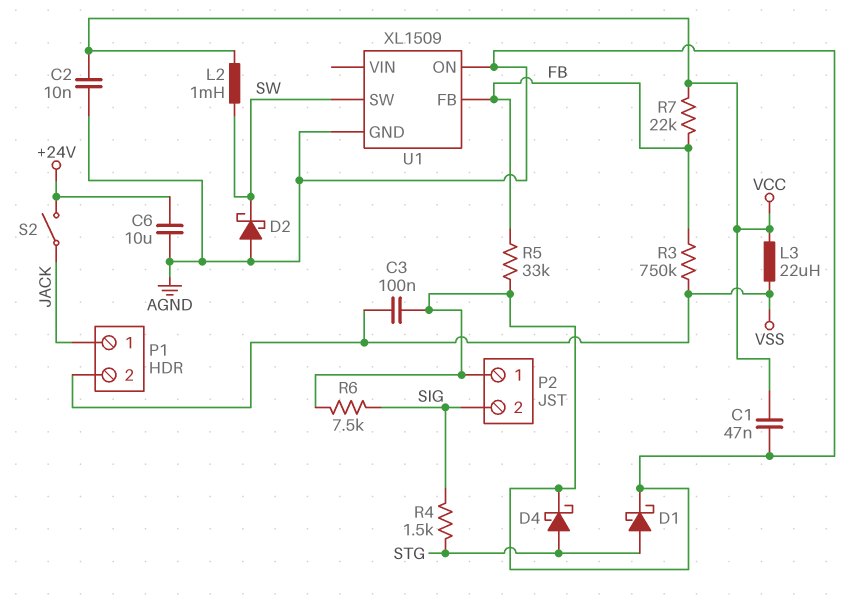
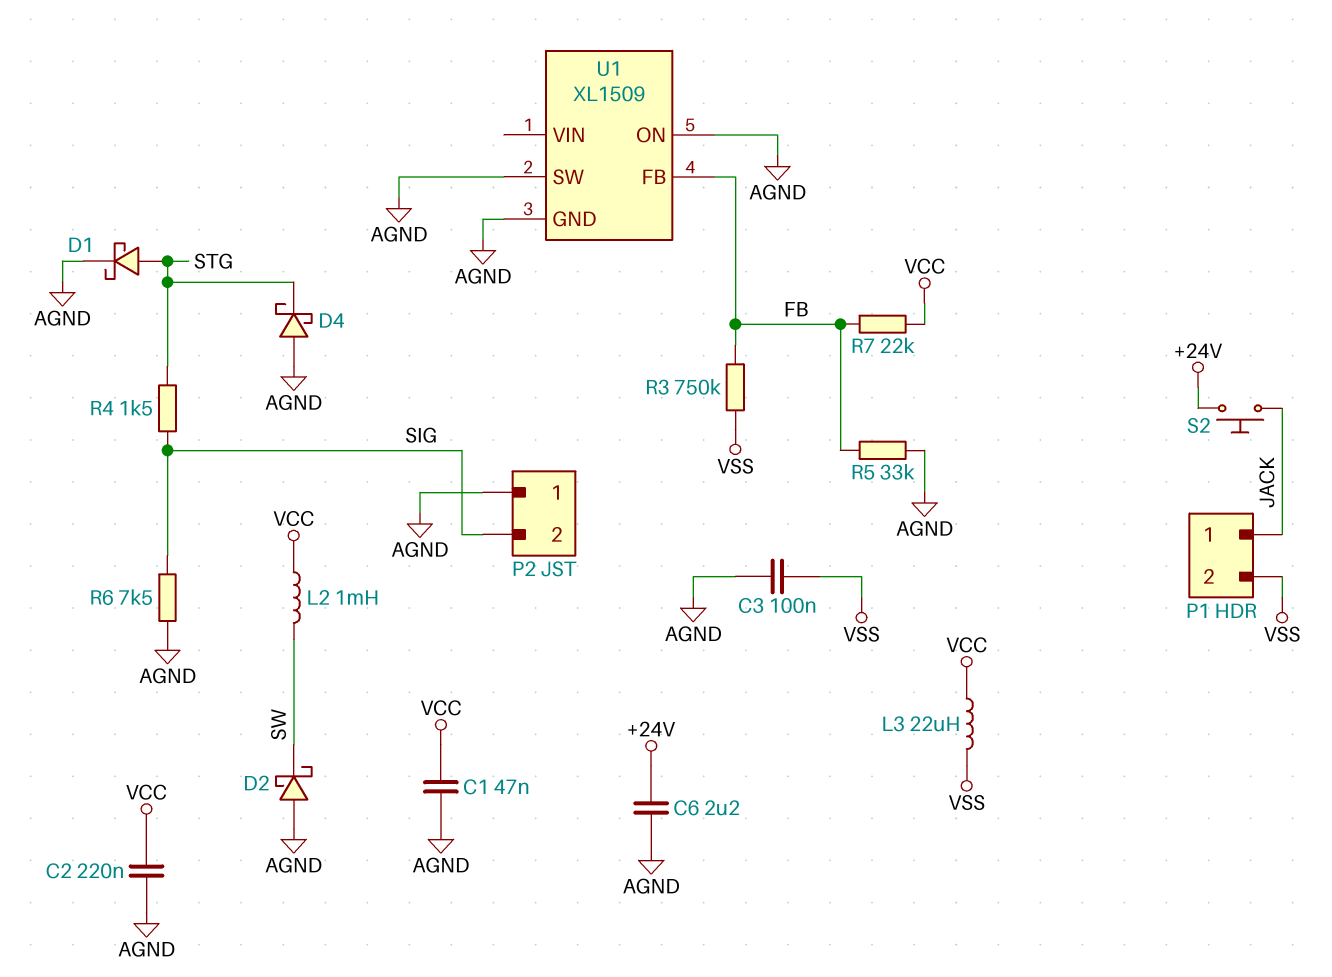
C2: 10nF (AGND, VCC) -> 220nF (AGND, VCC)
C6: 10uF (+24V, AGND) -> 2.2uF (+24V, AGND)
D4: schottky (A STG, K AGND) -> schottky (A AGND, K STG)
S2: switch (+24V, JACK) -> button (+24V, JACK)
U1 pin SW: SW -> AGND

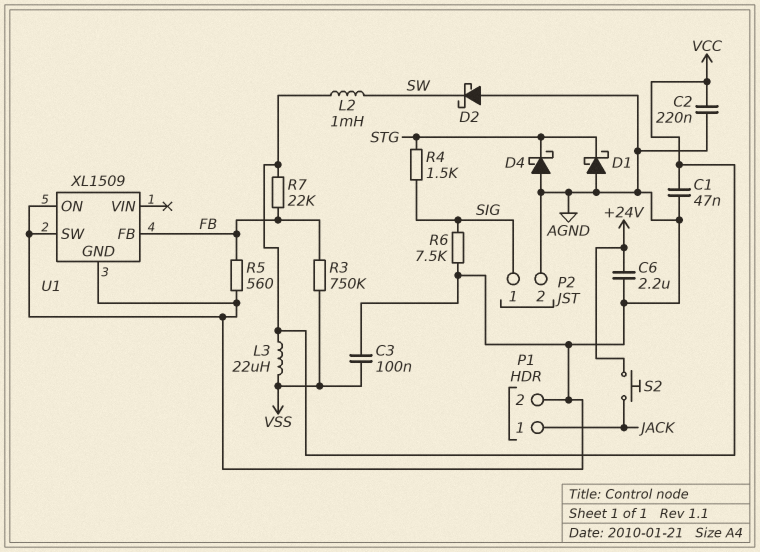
D1: schottky (A STG, K AGND) -> schottky (A AGND, K STG)
P1 pin 2: VSS -> AGND
P2 pin 1: AGND -> SIG
P2 pin 2: SIG -> AGND
R5: 33k (AGND, FB) -> 560 (AGND, FB)

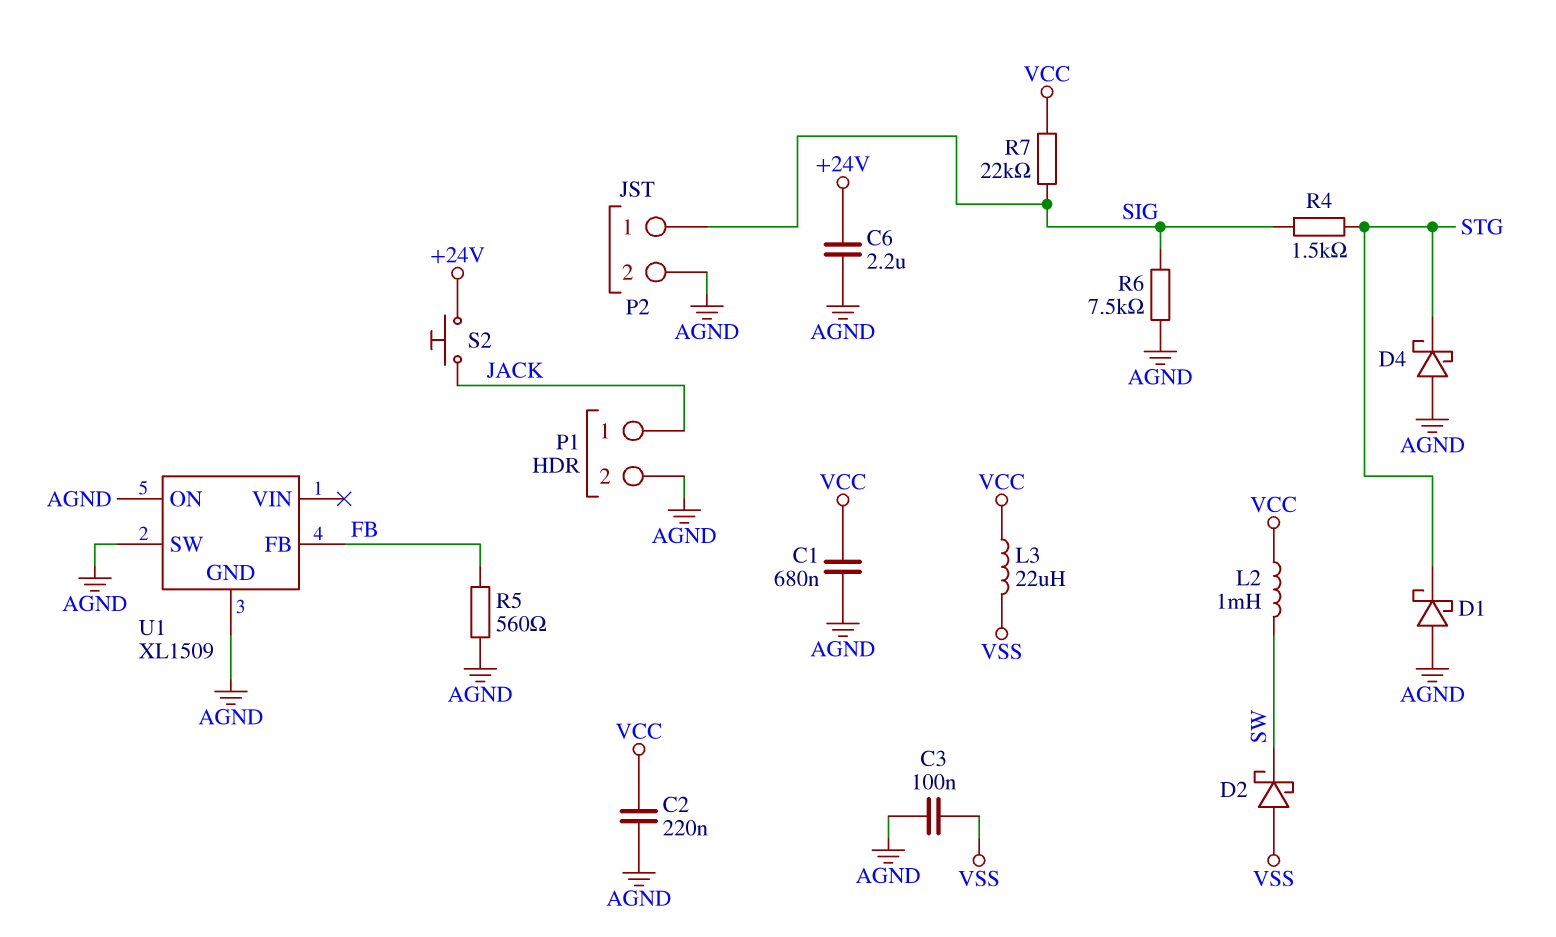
C1: 47nF (AGND, VCC) -> 680nF (AGND, VCC)
D2: schottky (A AGND, K SW) -> schottky (A VSS, K SW)
R3: 750k (FB, VSS) -> none
R7: 22k (FB, VCC) -> 22k (SIG, VCC)

